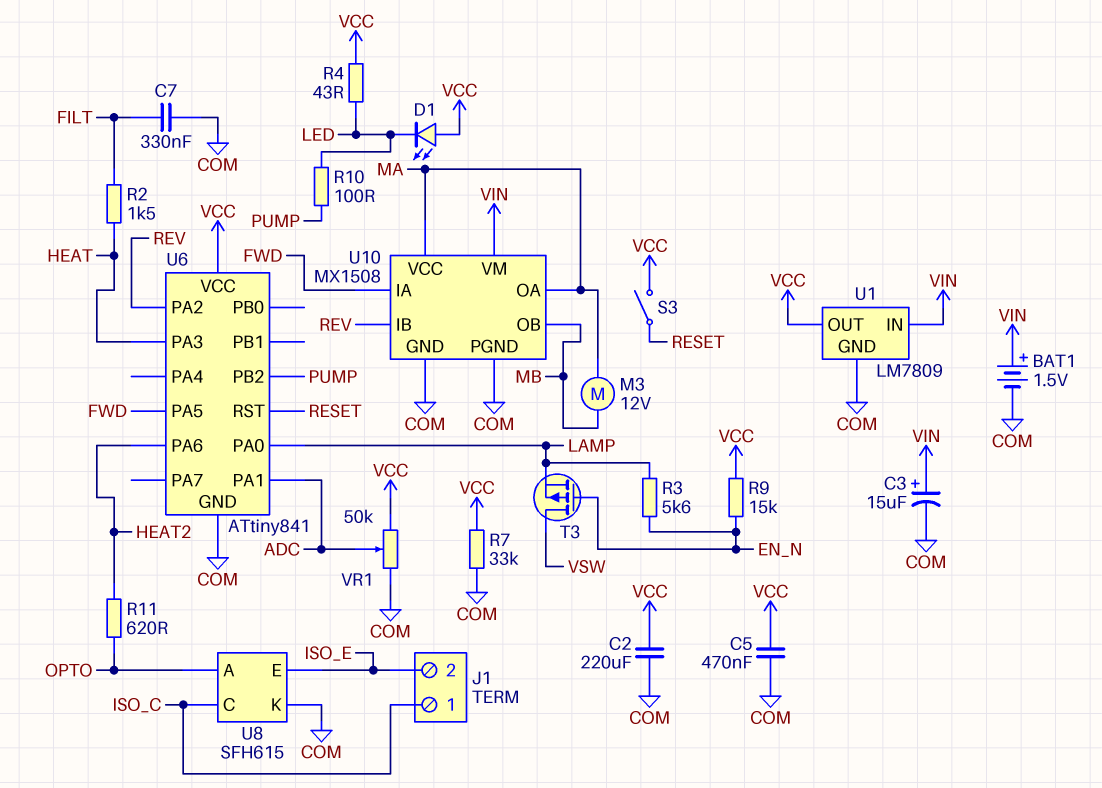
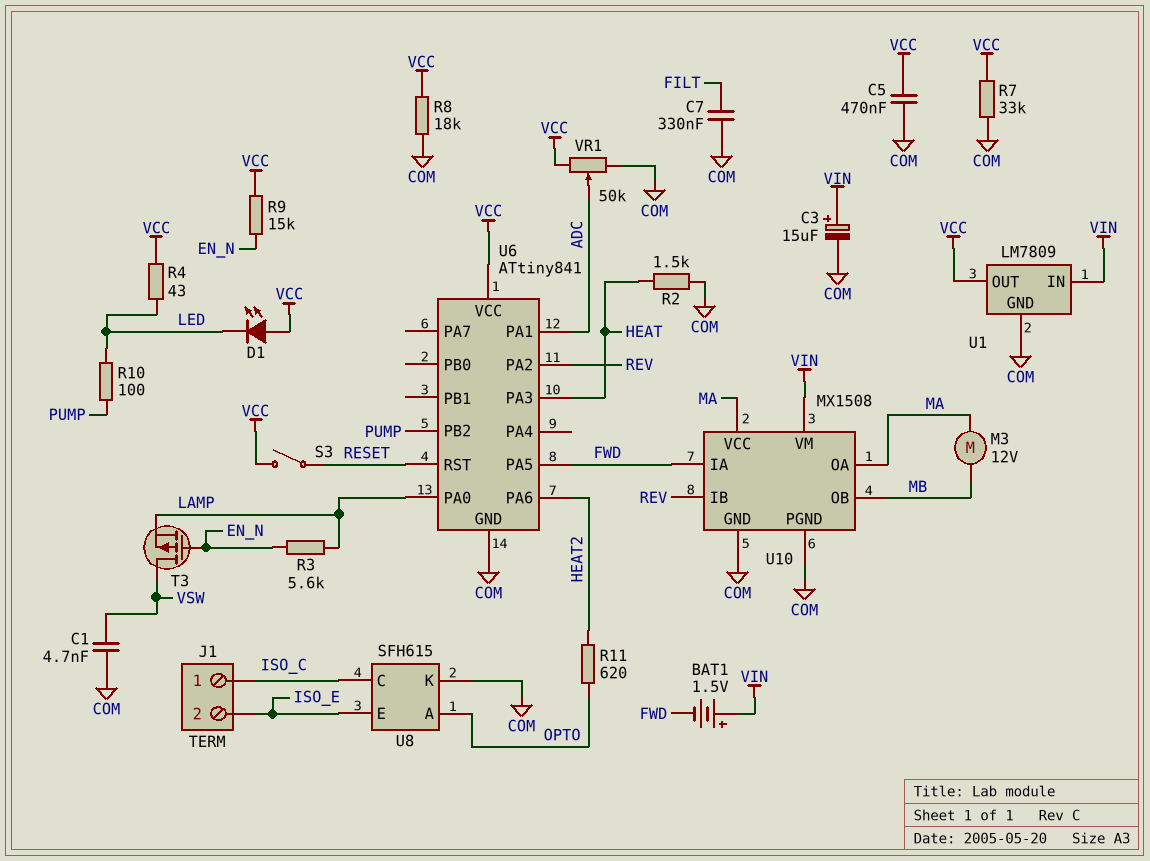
BAT1: 1.5V (plus VIN, minus COM) -> 1.5V (plus VIN, minus FWD)
C1: none -> 4.7nF (COM, VSW)
C2: 220uF (COM, VCC) -> none
R2: 1.5k (FILT, HEAT) -> 1.5k (COM, HEAT)
R8: none -> 18k (COM, VCC)

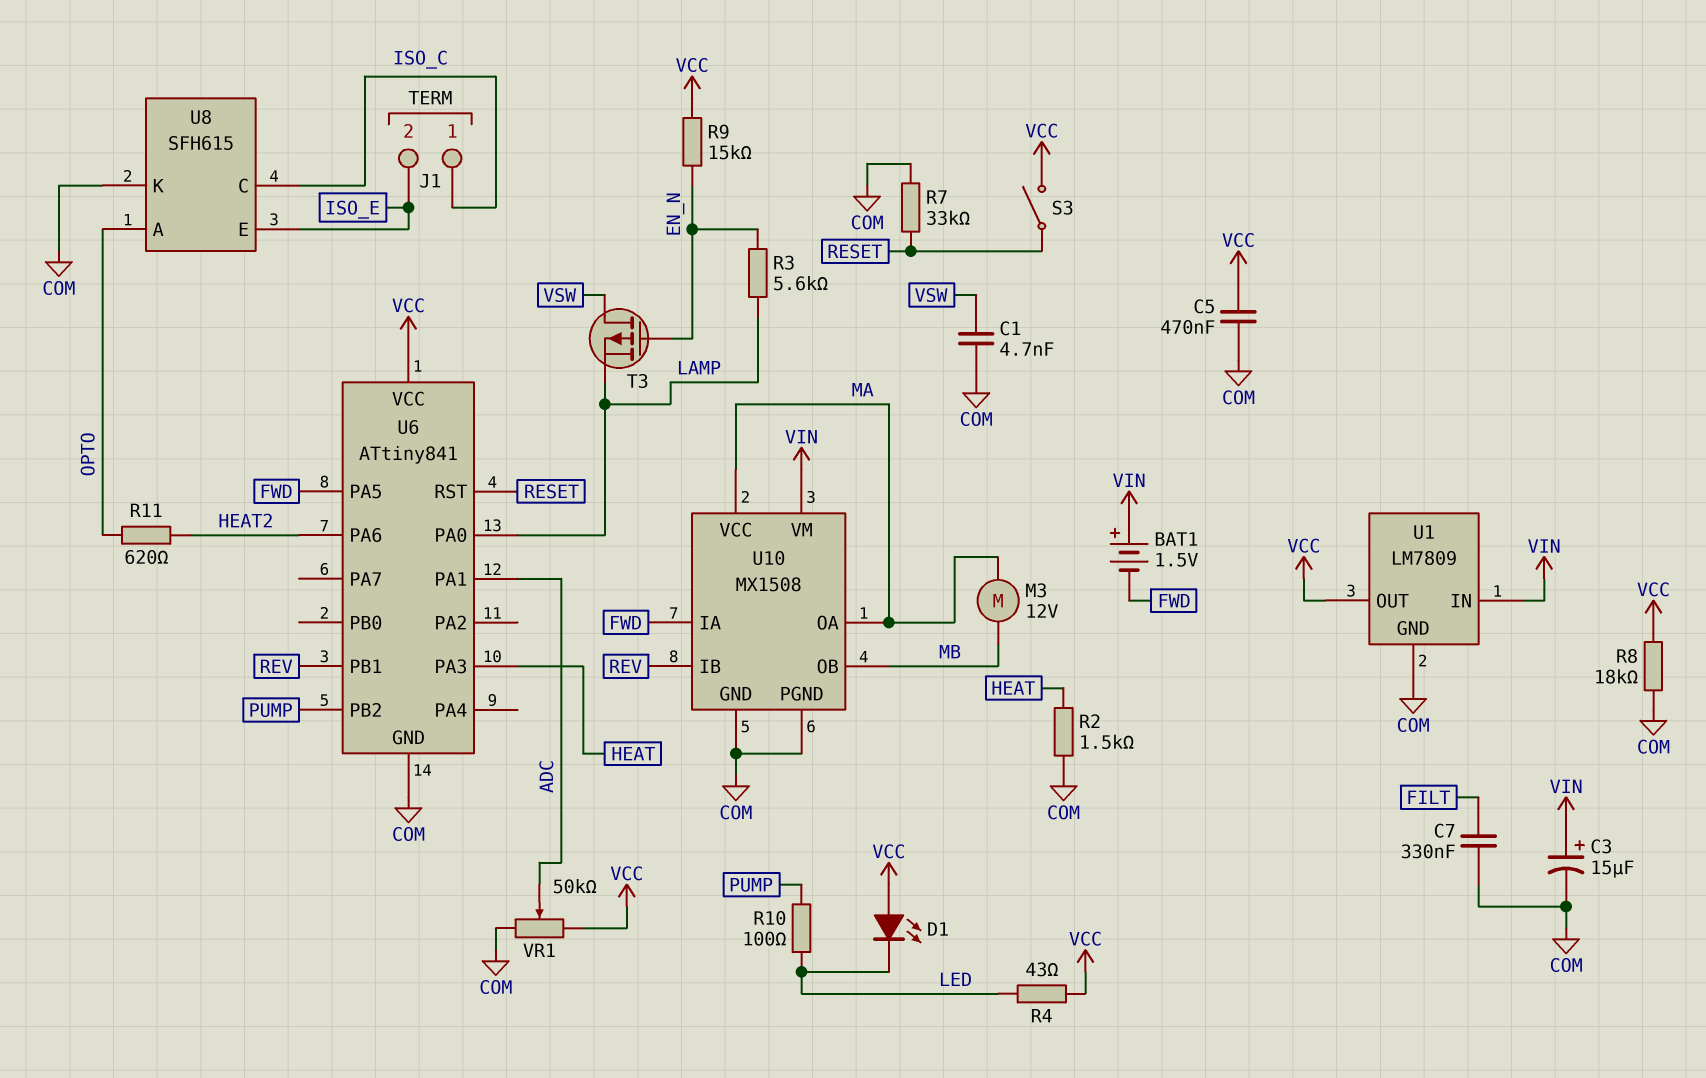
R7: 33k (COM, VCC) -> 33k (COM, RESET)
U6 pin PA2: REV -> none
U6 pin PB1: none -> REV

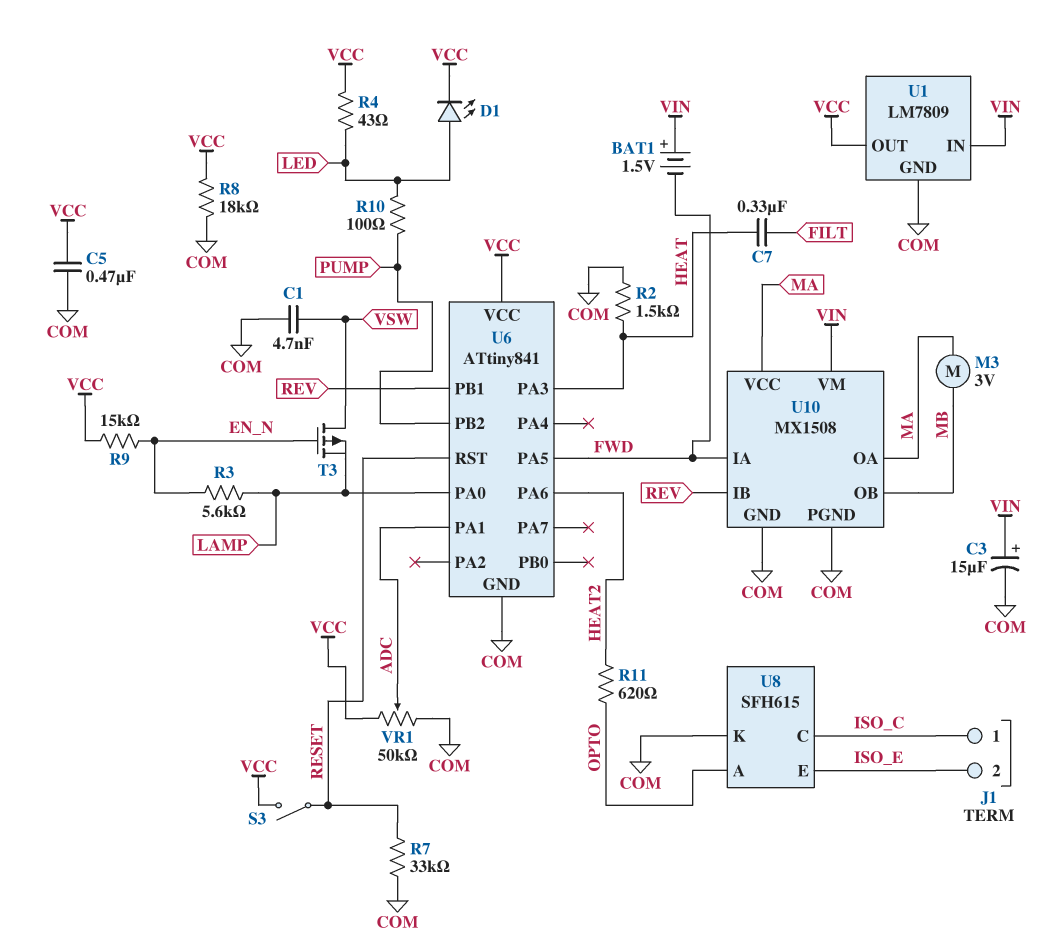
C7: 330nF (COM, FILT) -> 330nF (FILT, HEAT)
D1: LED (A VCC, K LED) -> LED (A LED, K VCC)
M3: motor 12V (MA, MB) -> motor 3V (MA, MB)

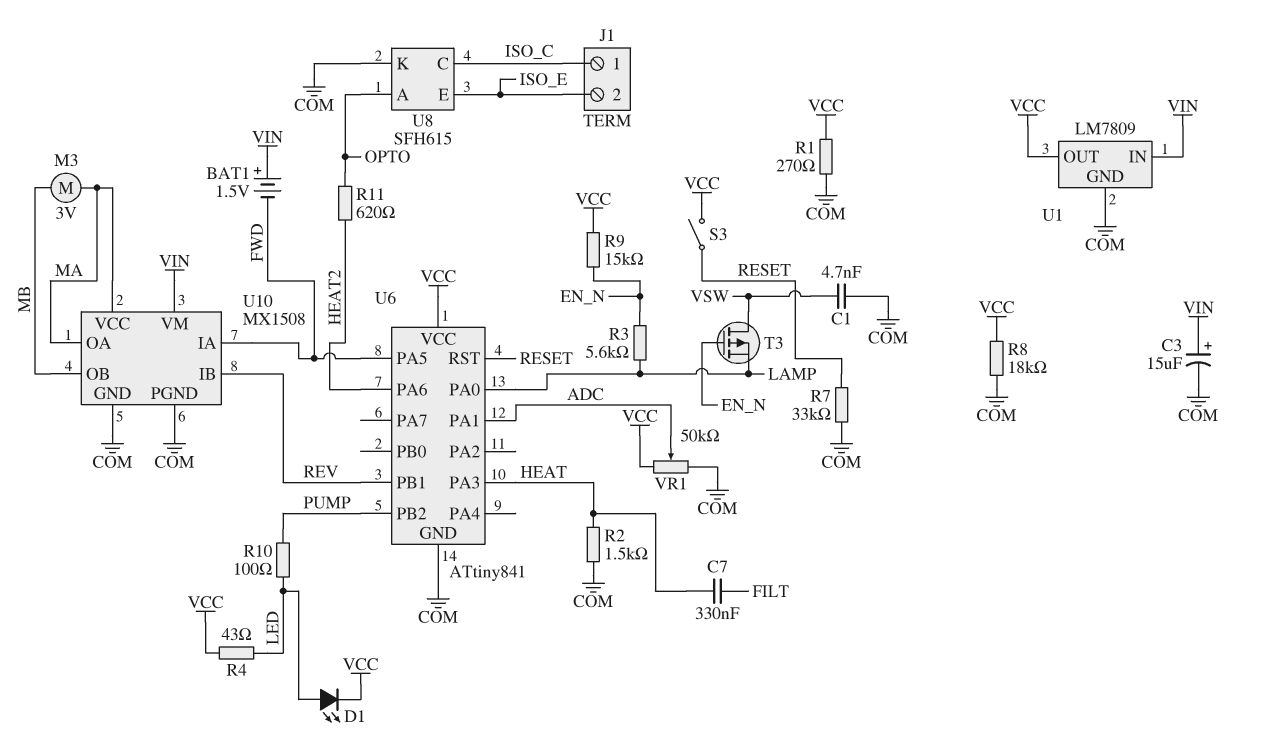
C5: 470nF (COM, VCC) -> none
R1: none -> 270 (COM, VCC)

